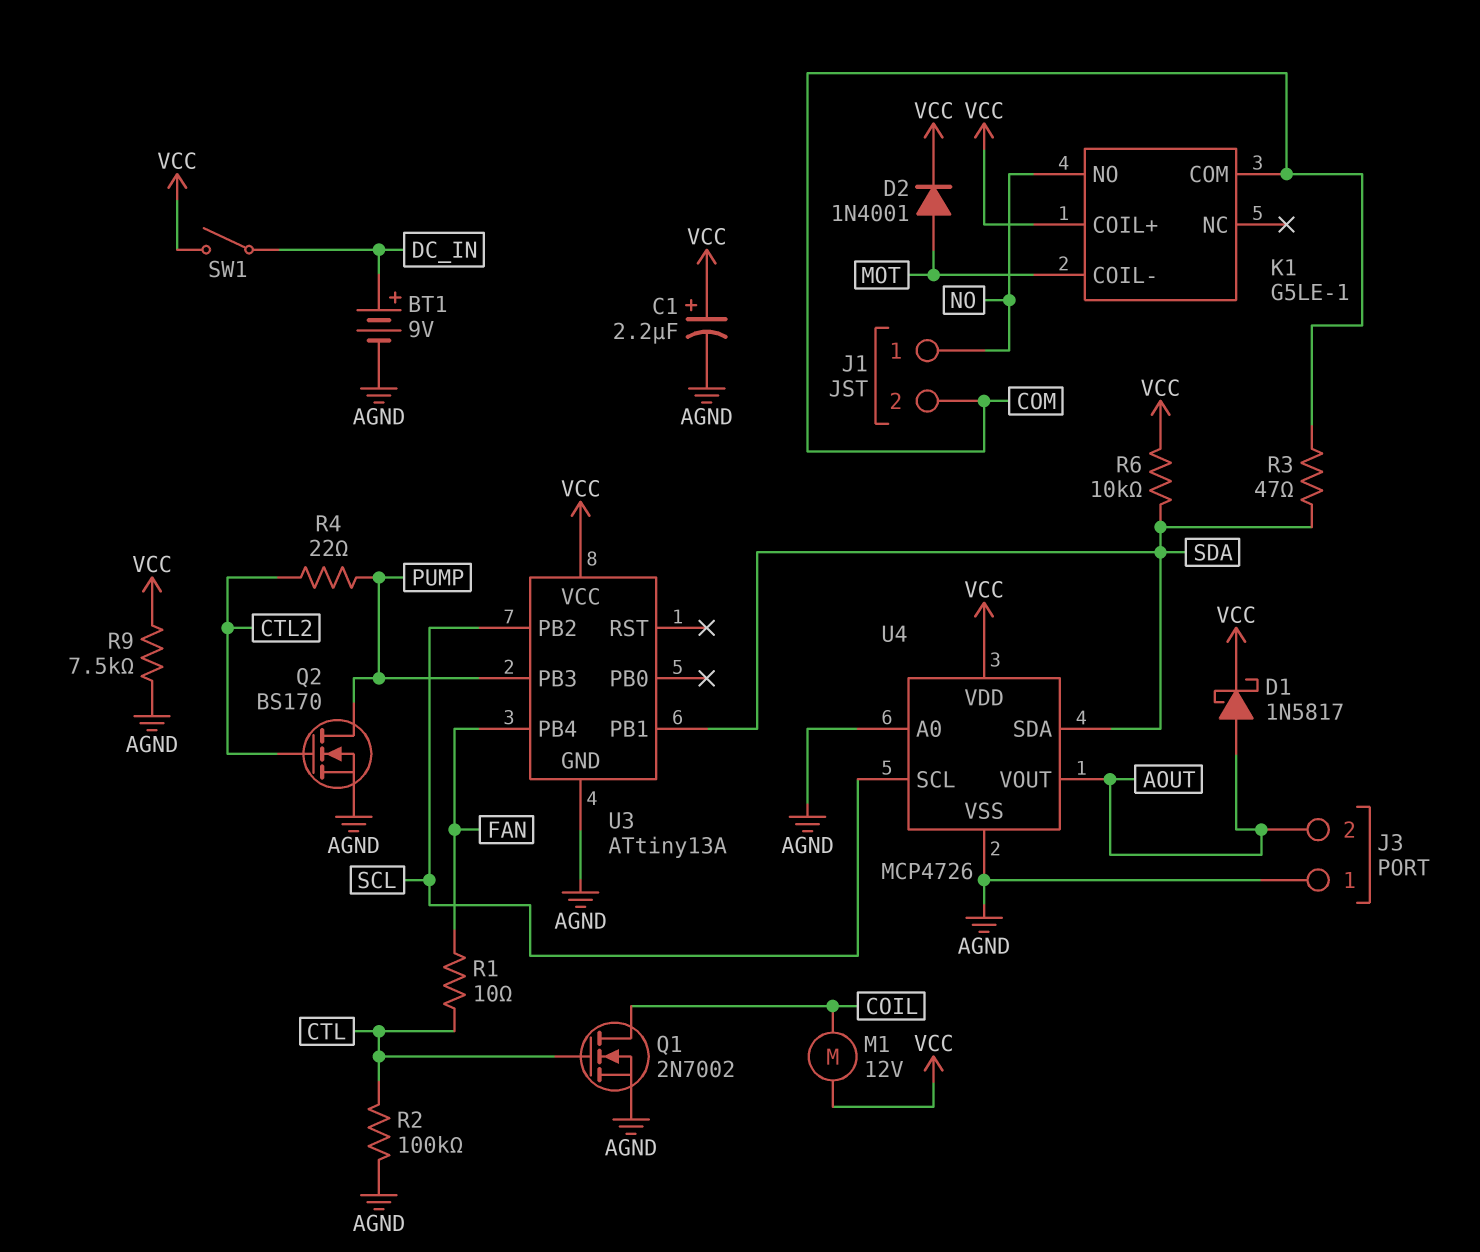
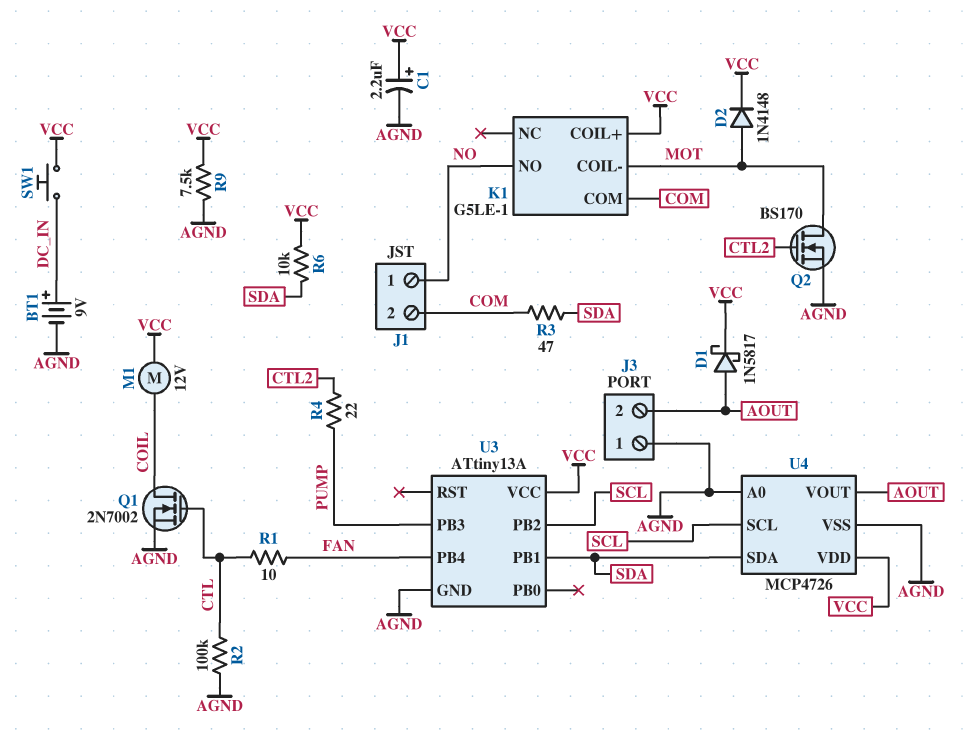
D2: diode 1N4001 (A MOT, K VCC) -> diode 1N4148 (A MOT, K VCC)
Q2: NMOS BS170 (G CTL2, D PUMP, S AGND) -> NMOS BS170 (G CTL2, D MOT, S AGND)
SW1: switch (DC_IN, VCC) -> button (DC_IN, VCC)

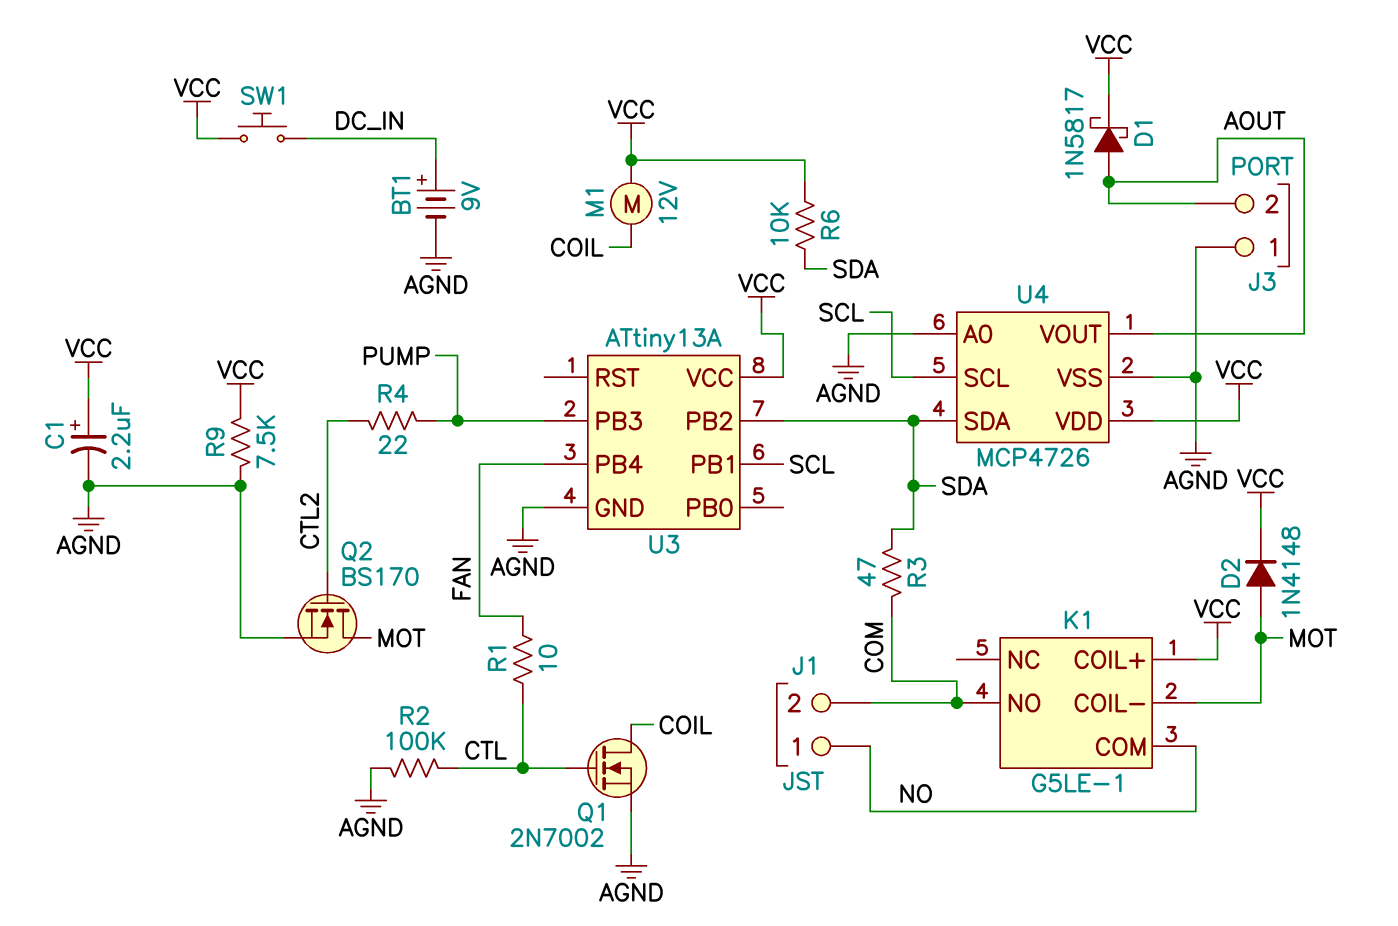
K1 pin COM: COM -> NO
K1 pin NO: NO -> COM
U3 pin PB1: SDA -> SCL
U3 pin PB2: SCL -> SDA

